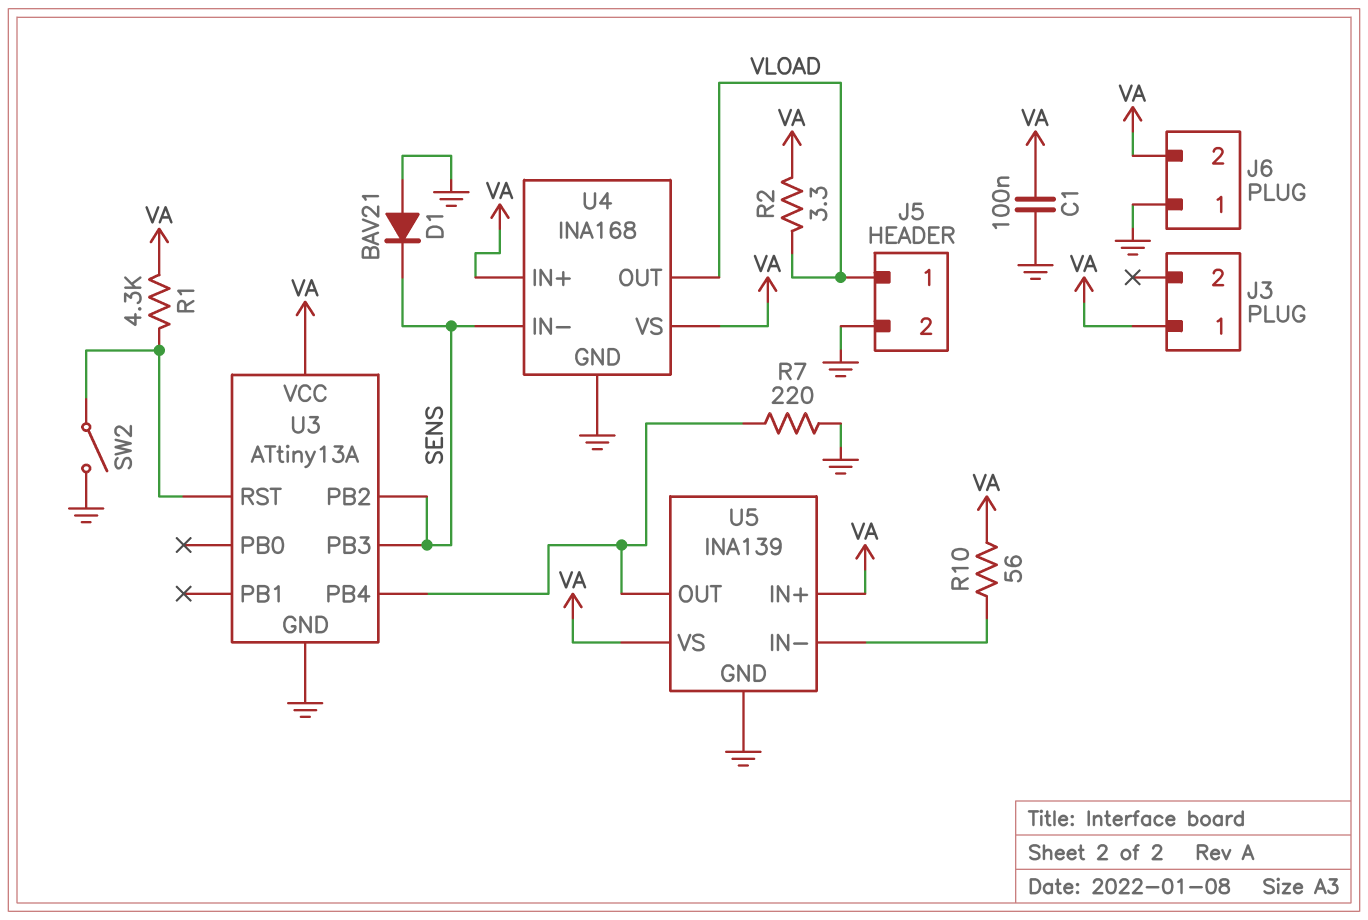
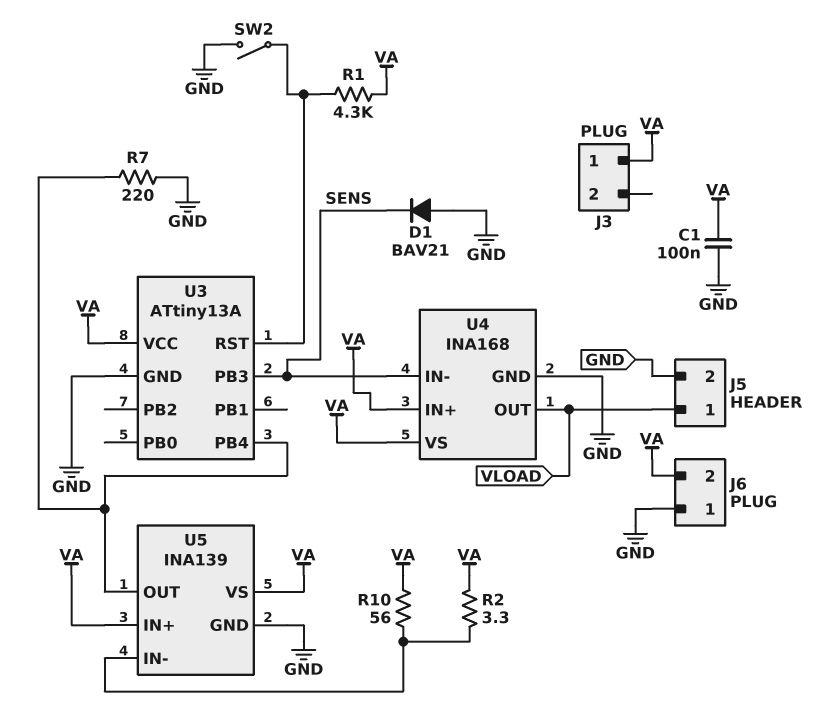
R2: 3.3 (VA, VLOAD) -> 3.3 (U5/IN-, VA)
U3 pin PB2: SENS -> none

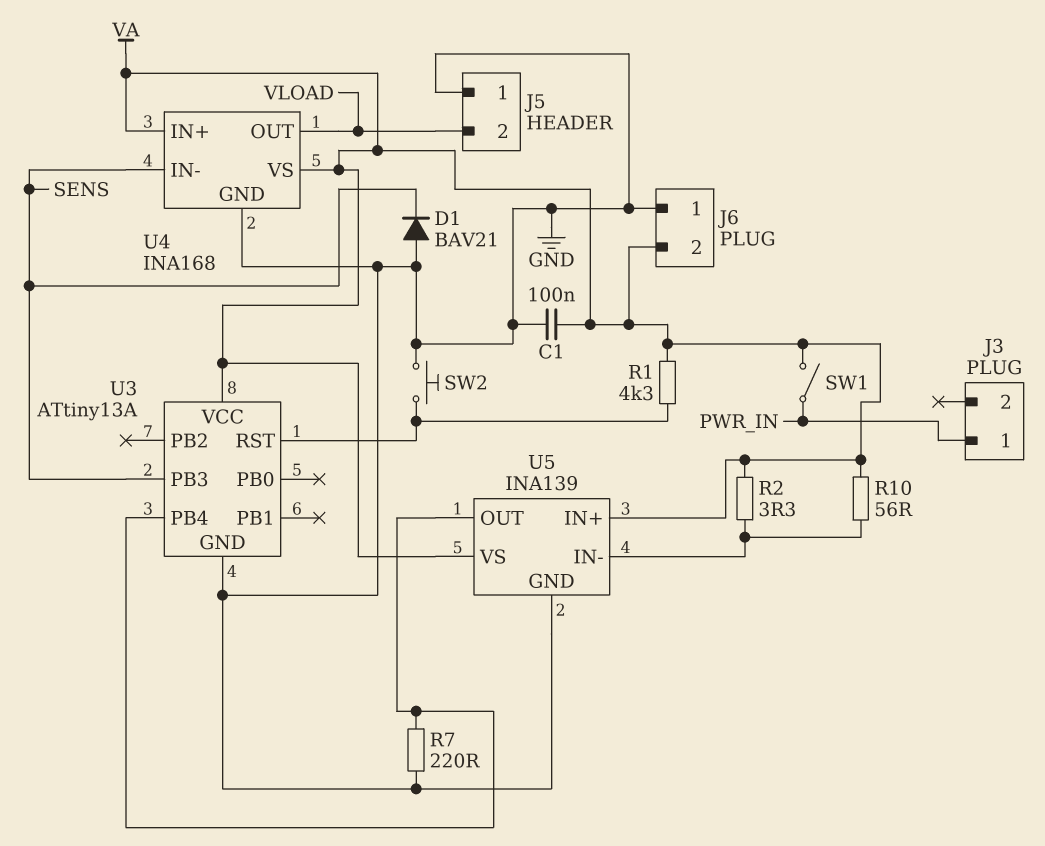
J3 pin 1: VA -> PWR_IN
J5 pin 1: VLOAD -> GND
J5 pin 2: GND -> VLOAD
SW1: none -> switch (PWR_IN, VA)
SW2: switch (GND, U3/RST) -> button (GND, U3/RST)

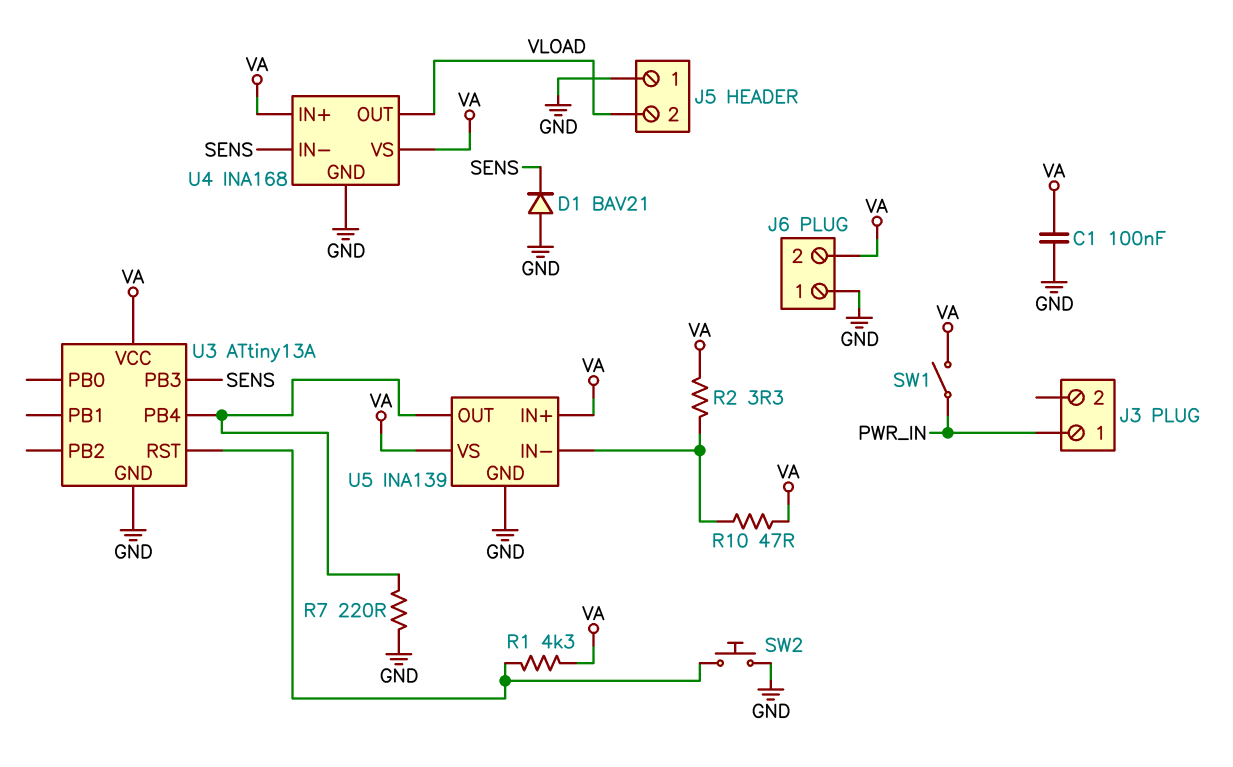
R10: 56 (U5/IN-, VA) -> 47 (U5/IN-, VA)

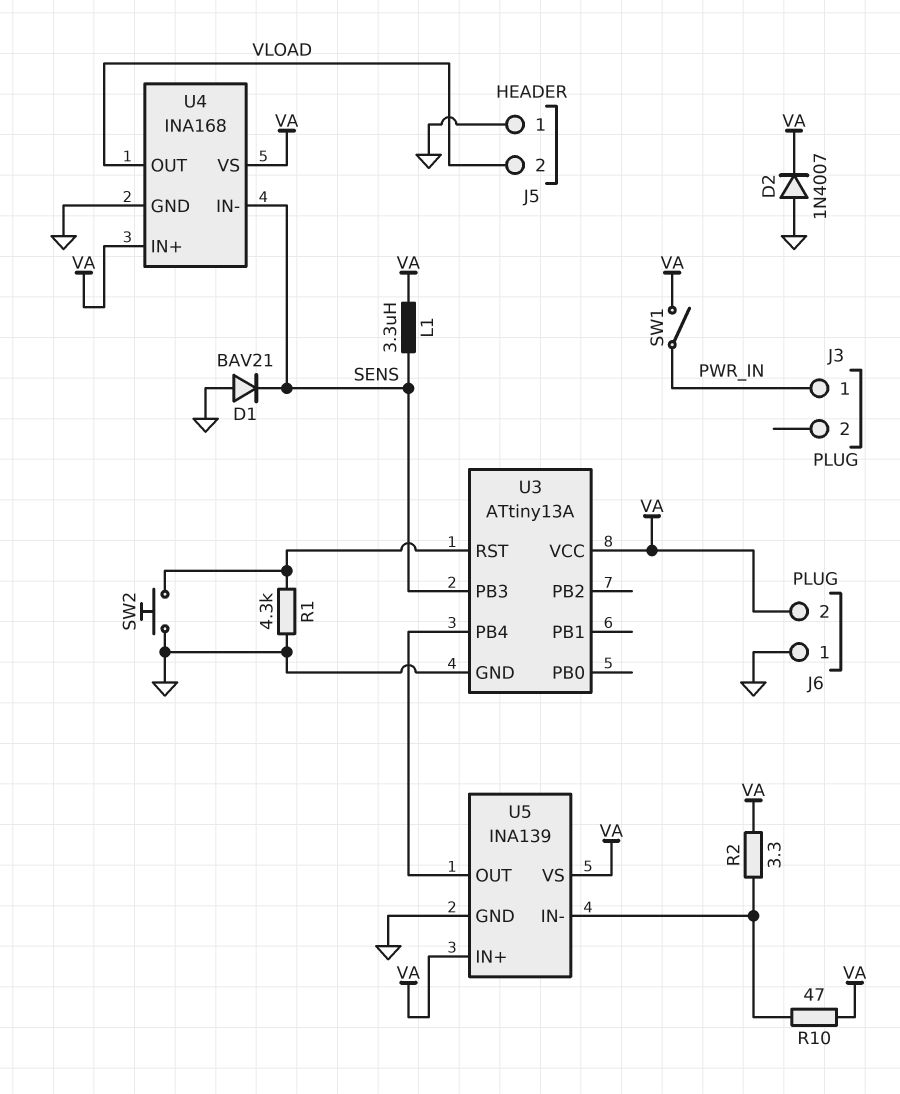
C1: 100nF (GND, VA) -> none
D2: none -> diode 1N4007 (A GND, K VA)
L1: none -> 3.3uH (SENS, VA)
R1: 4.3k (U3/RST, VA) -> 4.3k (GND, U3/RST)
R7: 220 (GND, U3/PB4) -> none

